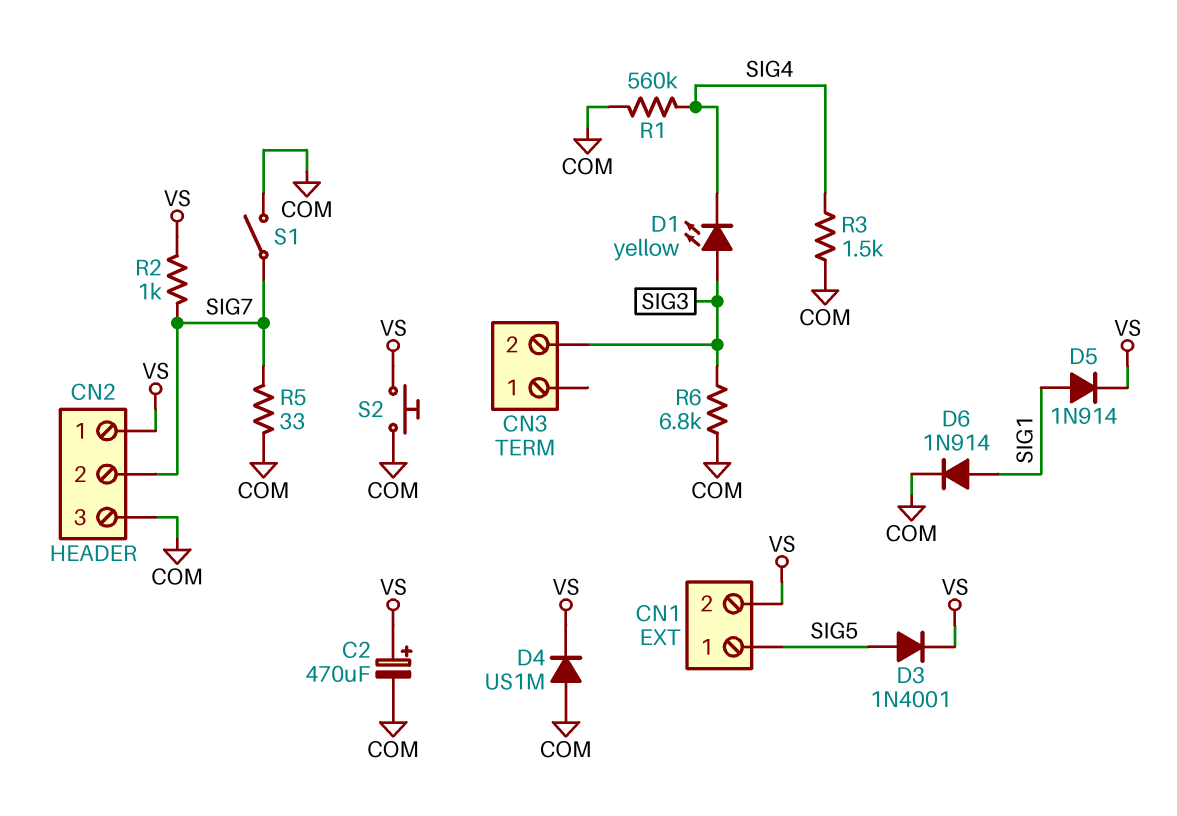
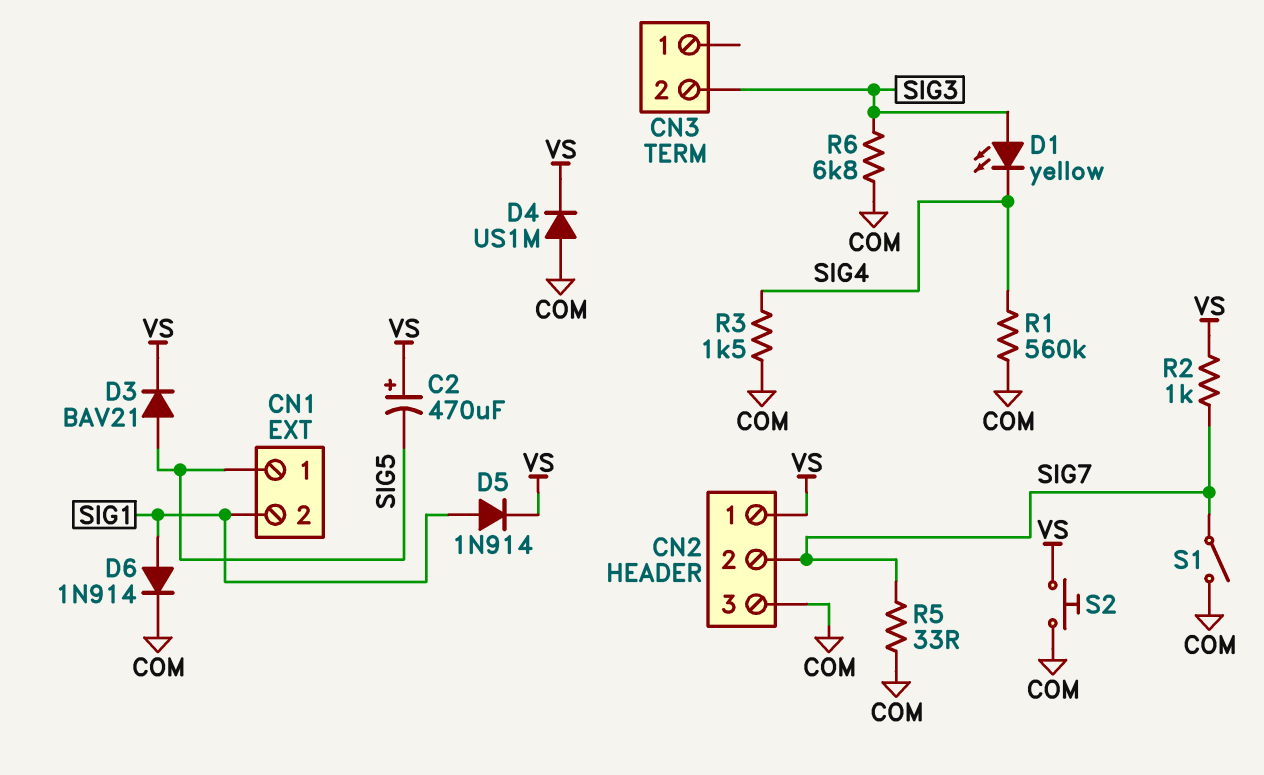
C2: 470uF (plus VS, minus COM) -> 470uF (plus VS, minus SIG5)
CN1 pin 2: VS -> SIG1
D3: diode 1N4001 (A SIG5, K VS) -> diode BAV21 (A SIG5, K VS)

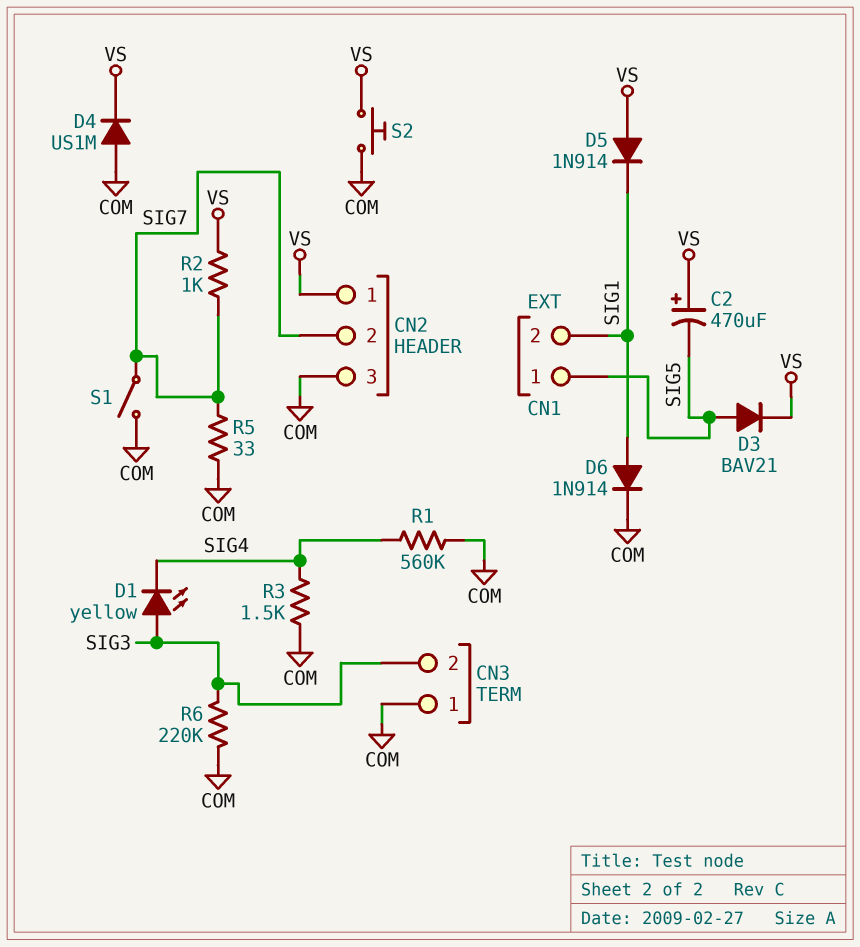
CN3 pin 1: none -> COM
D5: diode 1N914 (A SIG1, K VS) -> diode 1N914 (A VS, K SIG1)
R6: 6.8k (COM, SIG3) -> 220k (COM, SIG3)

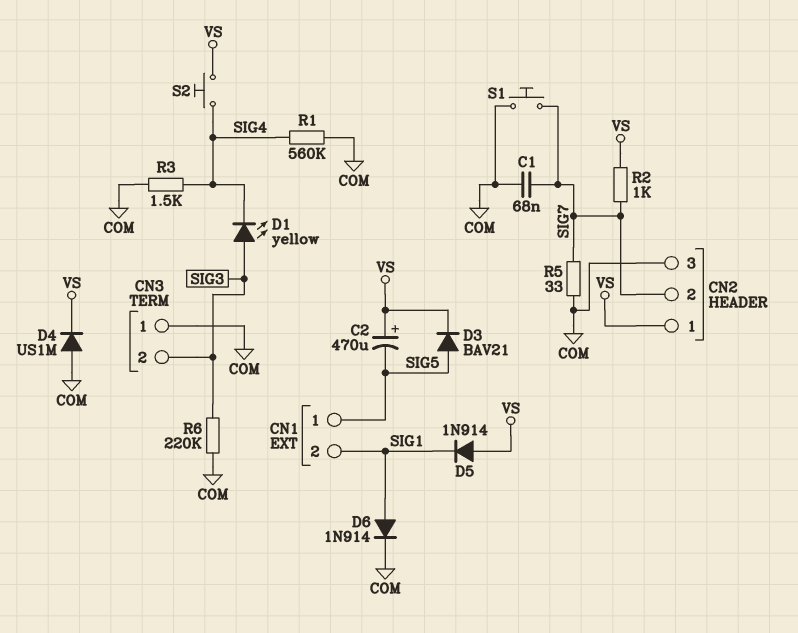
C1: none -> 68nF (COM, SIG7)
S1: switch (COM, SIG7) -> button (COM, SIG7)
S2: button (COM, VS) -> button (SIG4, VS)

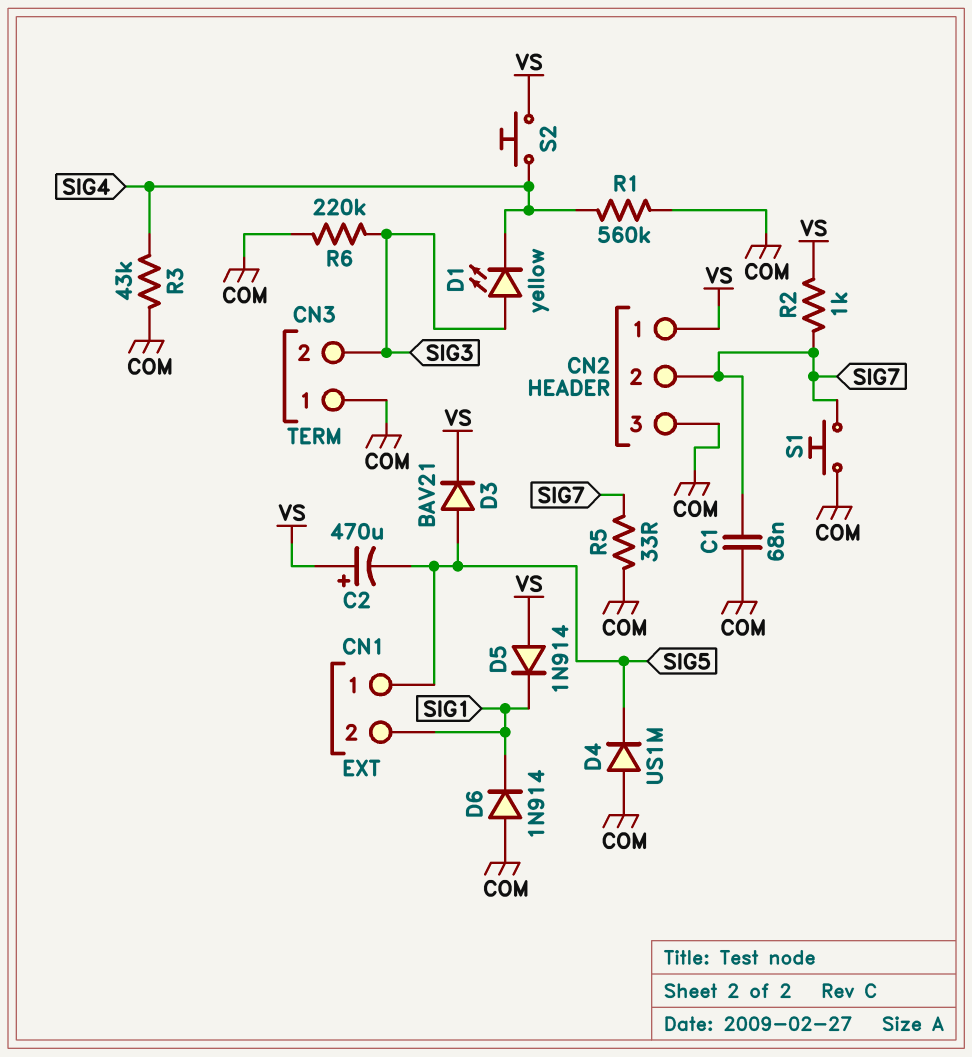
D4: diode US1M (A COM, K VS) -> diode US1M (A COM, K SIG5)
D6: diode 1N914 (A SIG1, K COM) -> diode 1N914 (A COM, K SIG1)
R3: 1.5k (COM, SIG4) -> 43k (COM, SIG4)

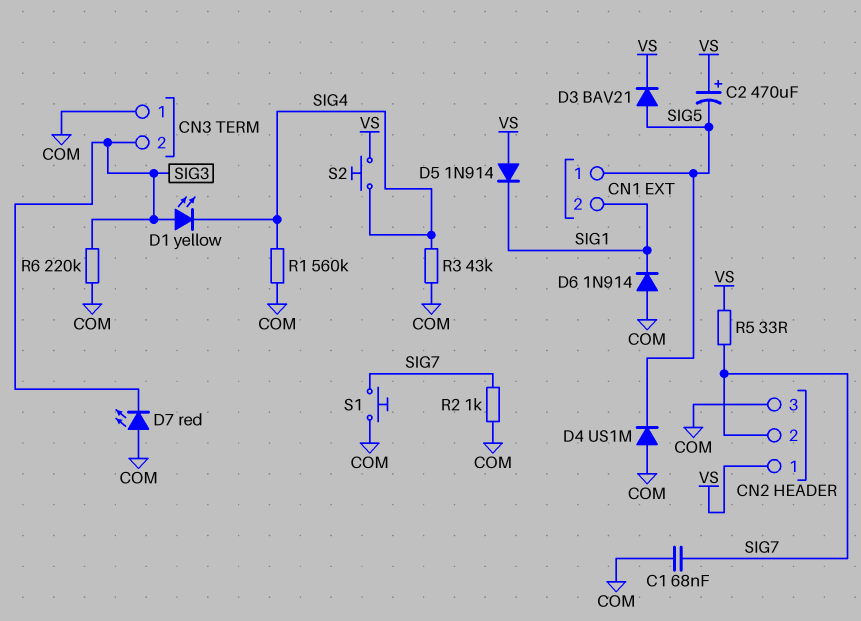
D7: none -> LED red (A COM, K SIG3)
R2: 1k (SIG7, VS) -> 1k (COM, SIG7)
R5: 33 (COM, SIG7) -> 33 (SIG7, VS)

